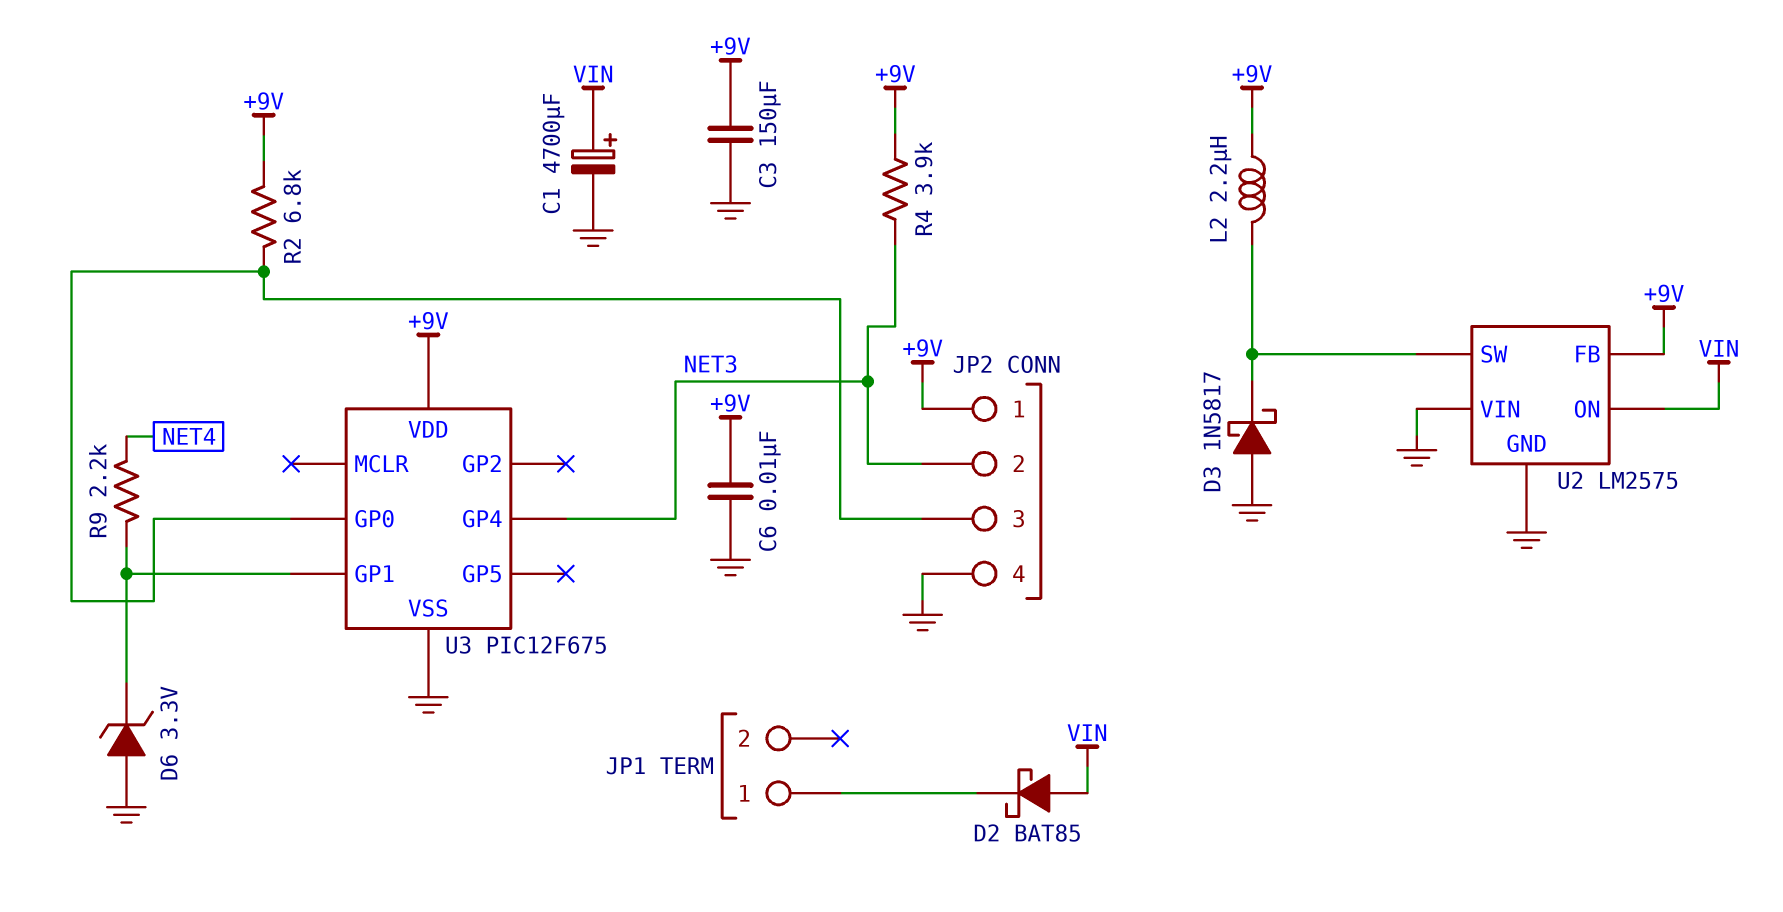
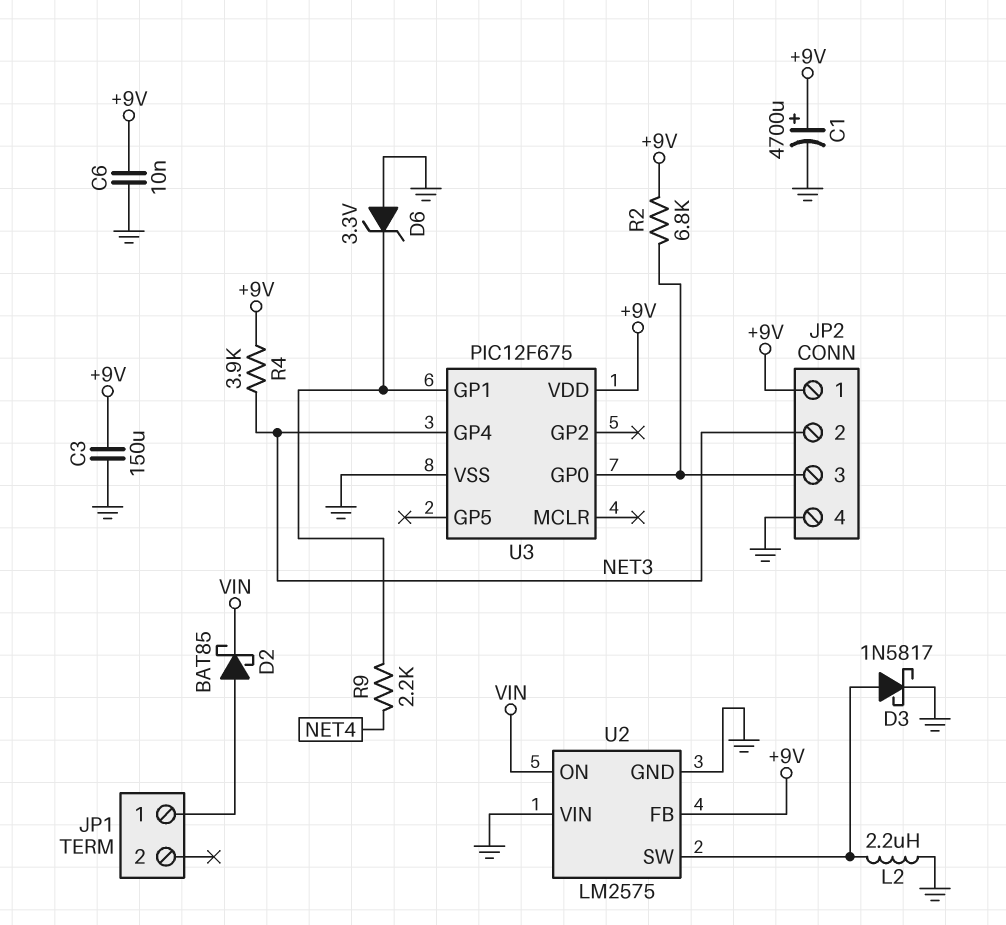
C1: 4700uF (plus VIN, minus GND) -> 4700uF (plus +9V, minus GND)
D2: schottky BAT85 (A VIN, K JP1/1) -> schottky BAT85 (A JP1/1, K VIN)
D3: schottky 1N5817 (A GND, K U2/SW) -> schottky 1N5817 (A U2/SW, K GND)
L2: 2.2uH (+9V, U2/SW) -> 2.2uH (GND, U2/SW)

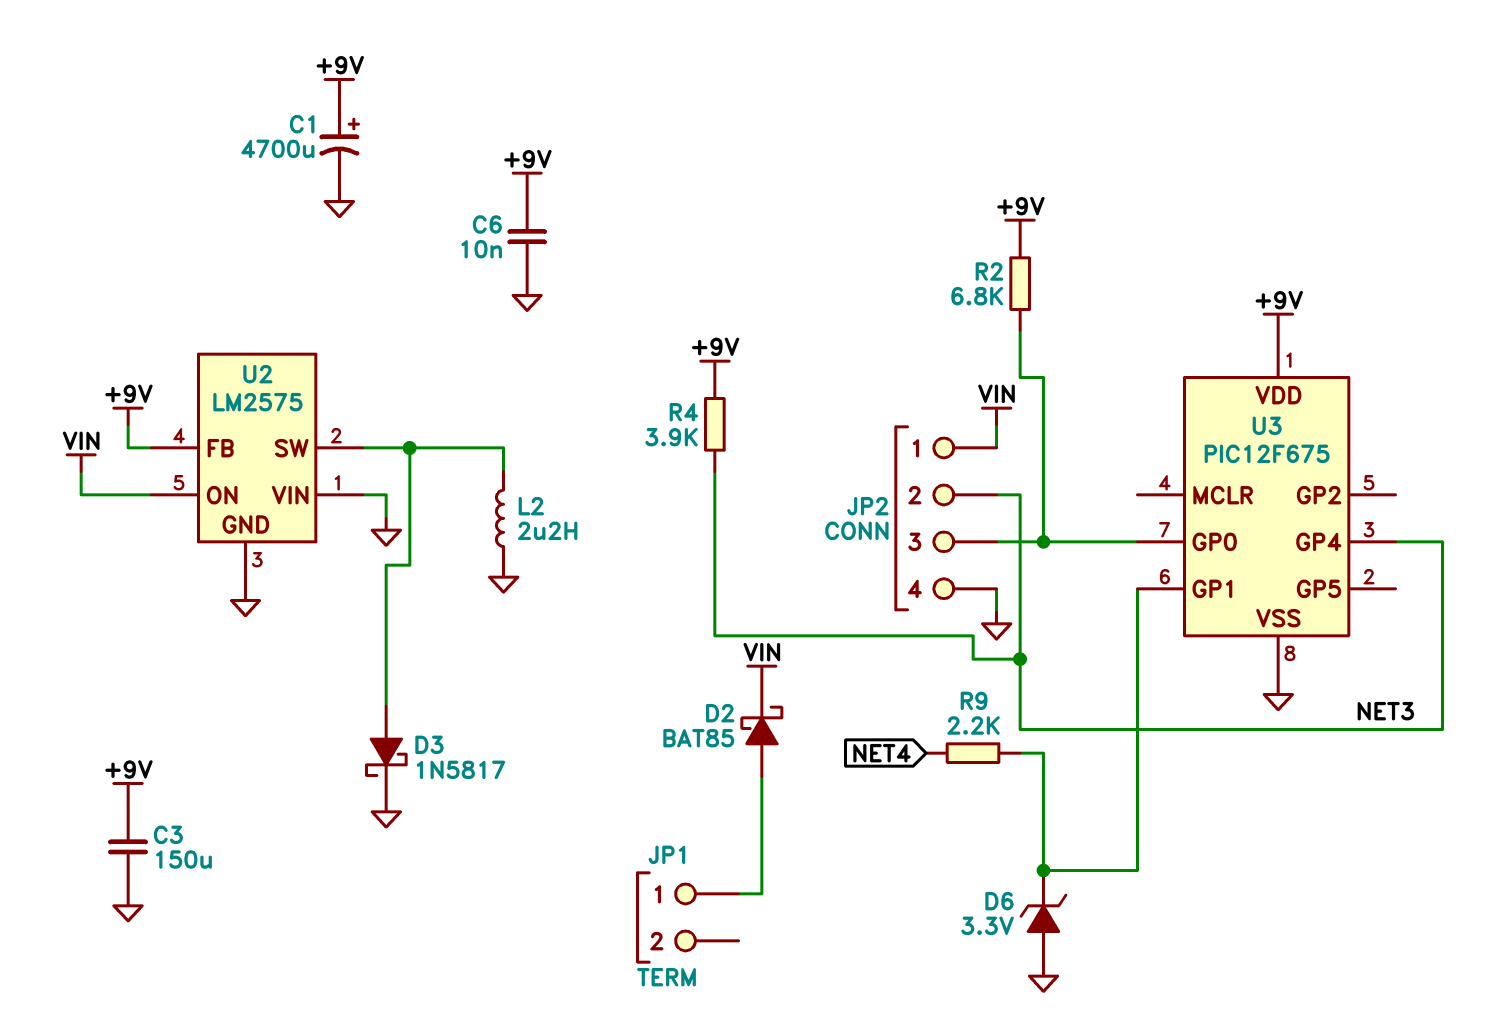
JP2 pin 1: +9V -> VIN

